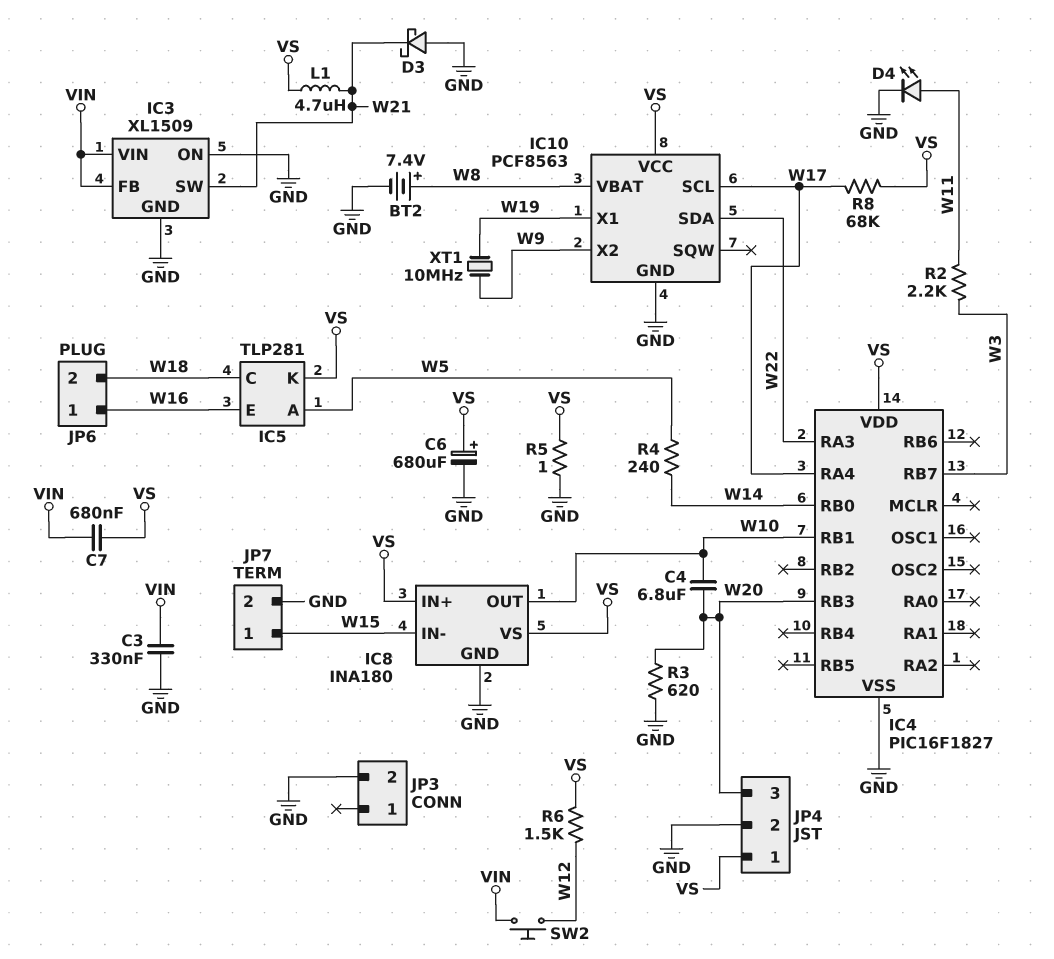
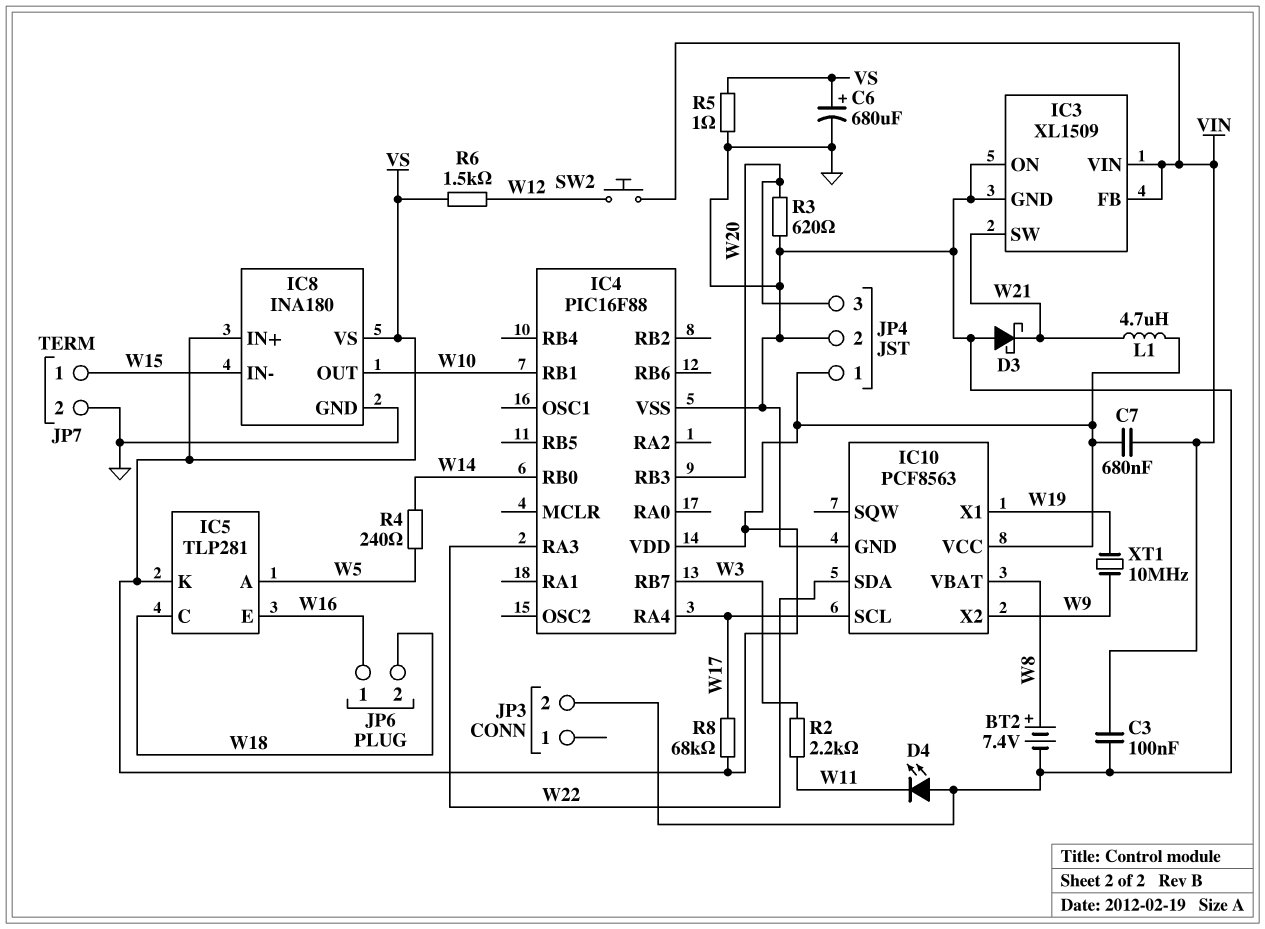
C3: 330nF (GND, VIN) -> 100nF (GND, VIN)
C4: 6.8uF (W10, W20) -> none
D4: LED (A W11, K GND) -> LED (A GND, K W11)
IC4: PIC16F1827 -> PIC16F88

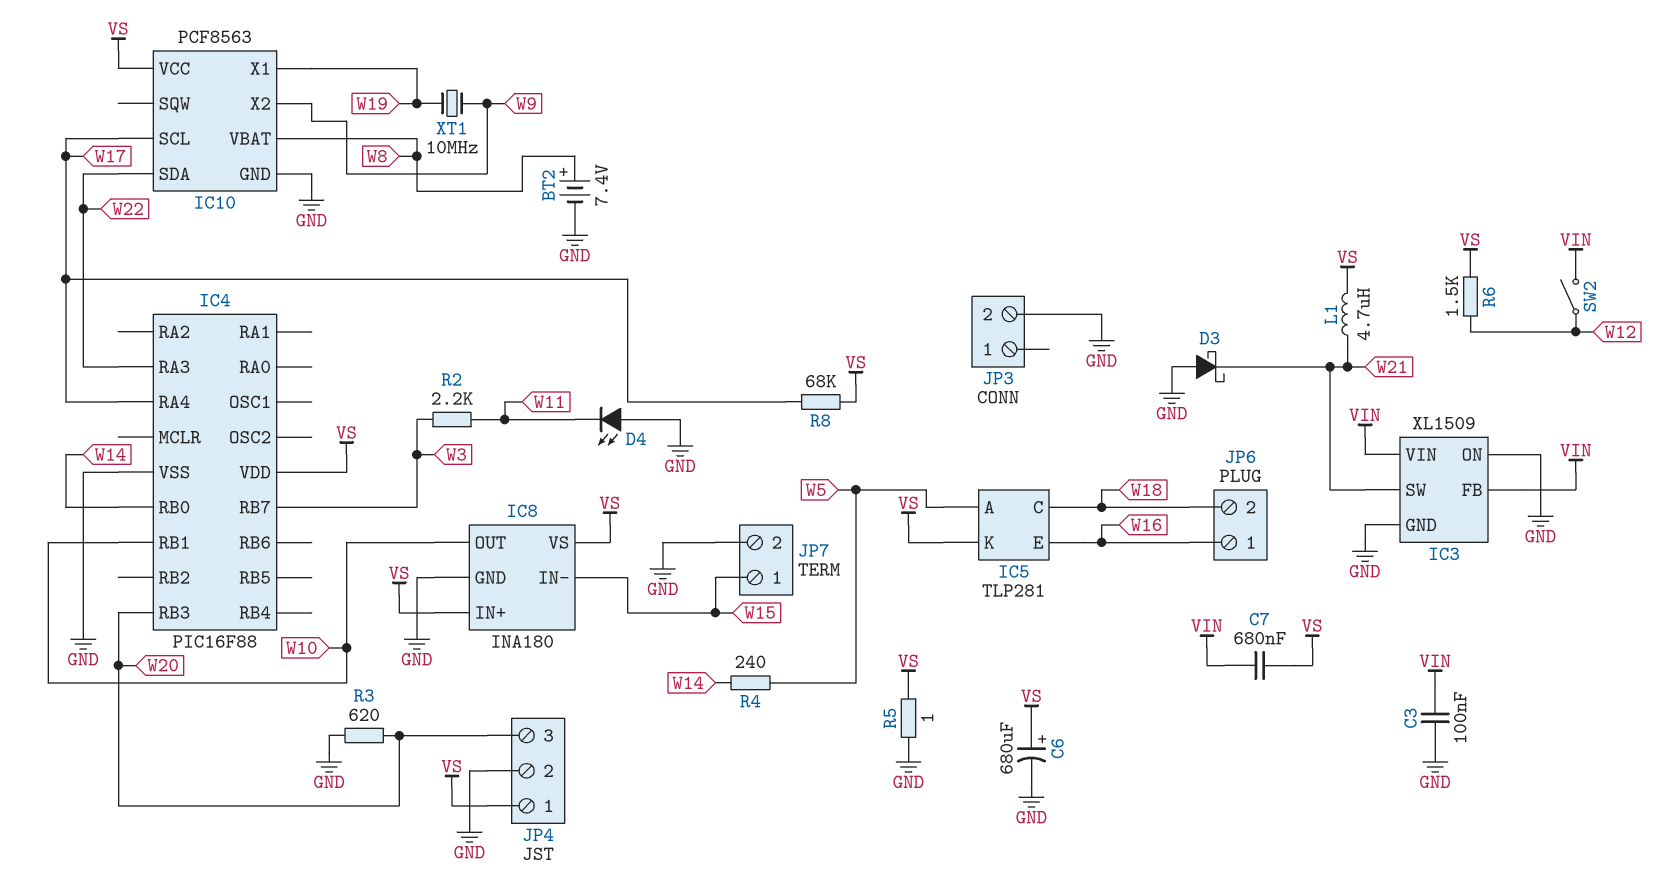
SW2: button (VIN, W12) -> switch (VIN, W12)

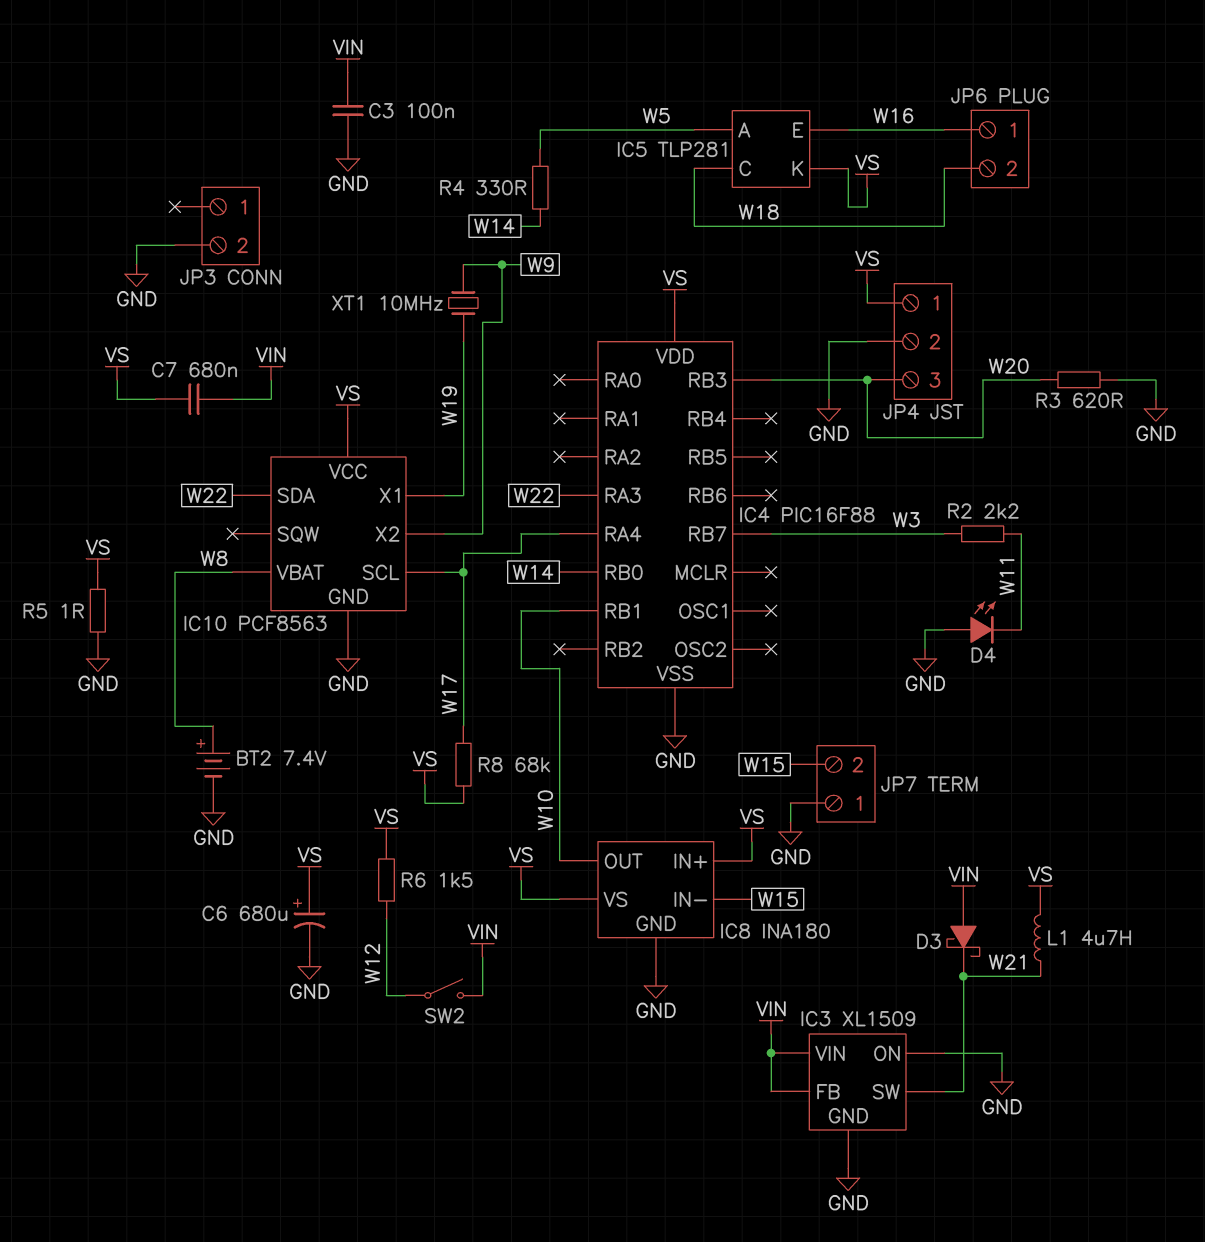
D3: schottky (A GND, K W21) -> schottky (A VIN, K W21)
JP7 pin 1: W15 -> GND
JP7 pin 2: GND -> W15
R4: 240 (W5, W14) -> 330 (W5, W14)

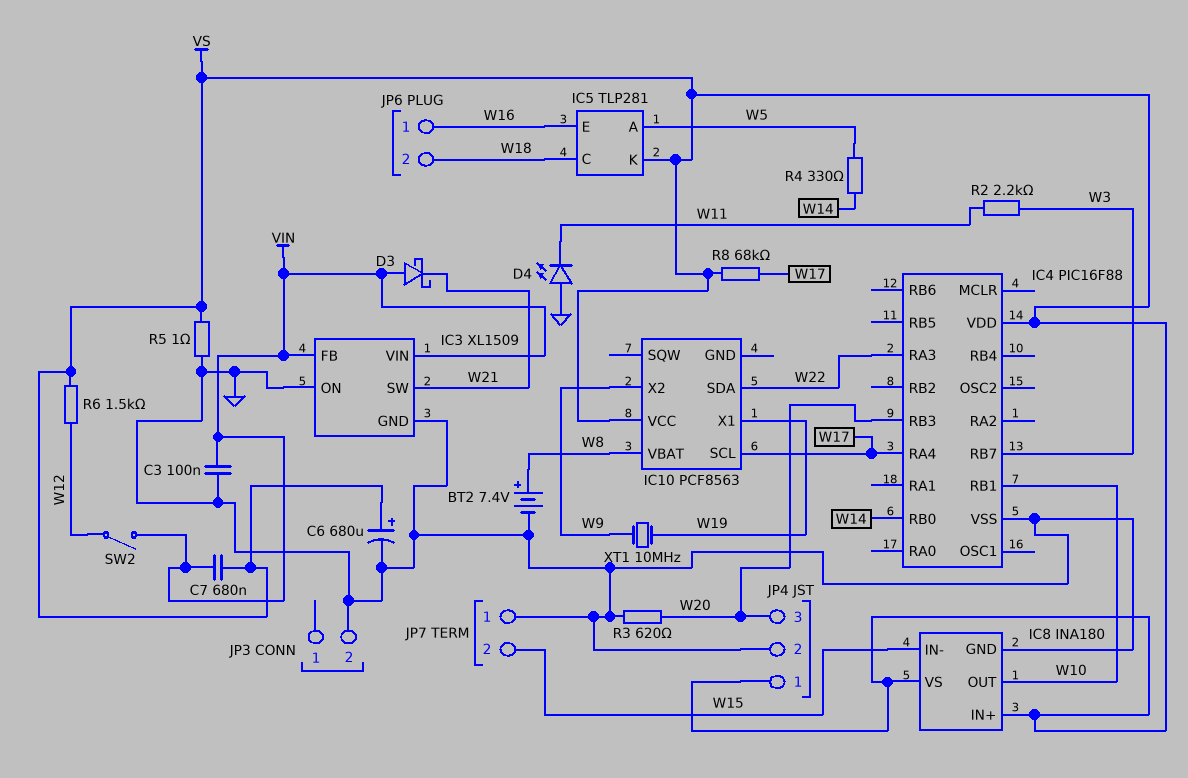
IC10 pin GND: GND -> none
L1: 4.7uH (VS, W21) -> none

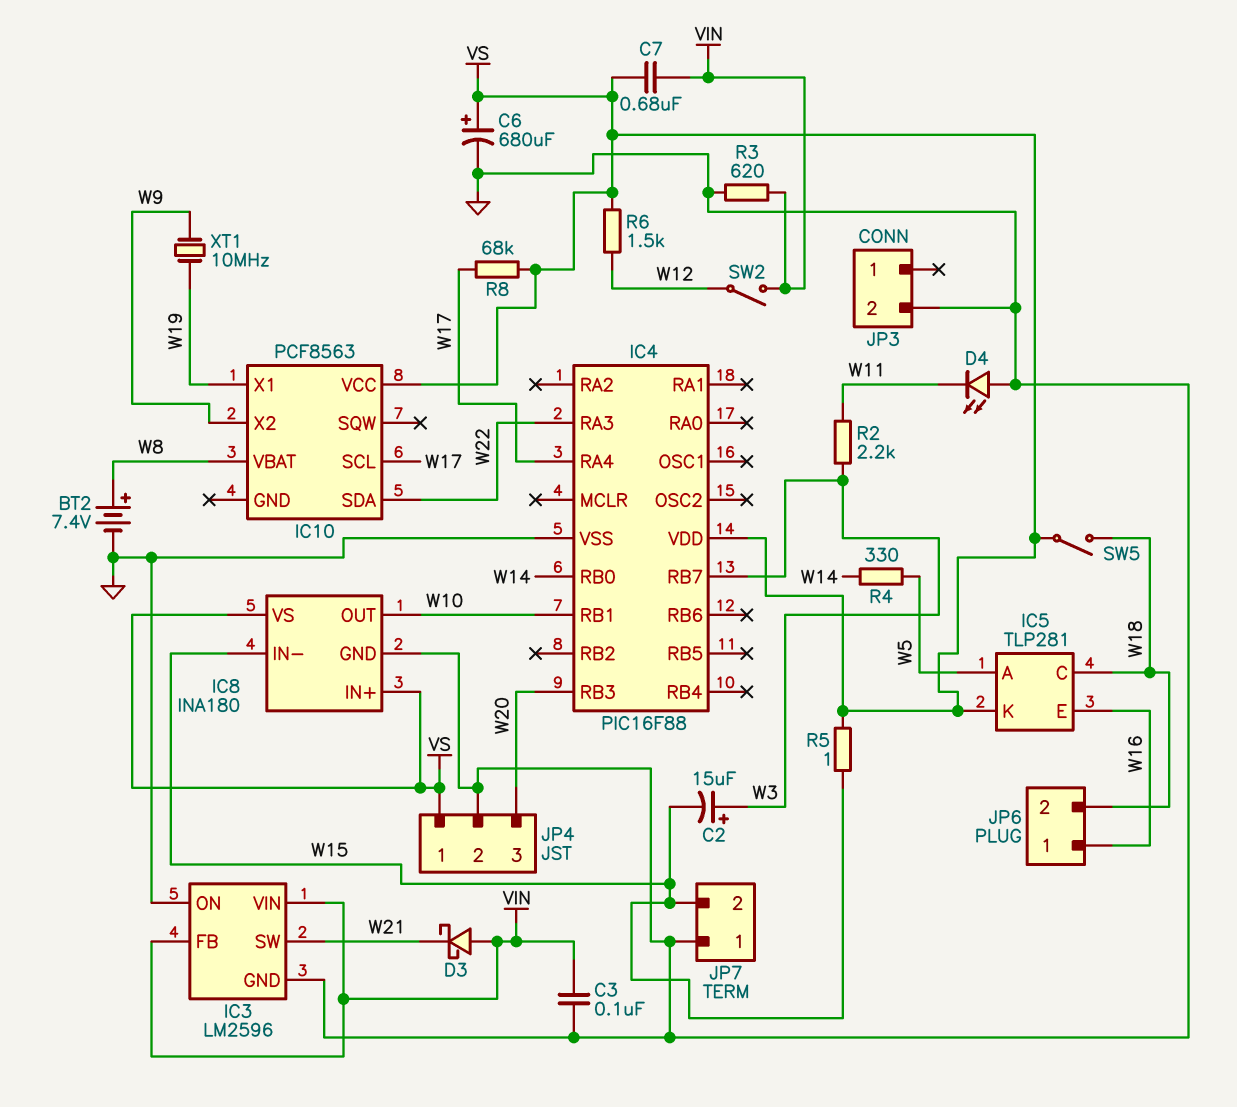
C2: none -> 15uF (plus W3, minus W15)
IC3: XL1509 -> LM2596
R3: 620 (GND, W20) -> 620 (GND, VIN)
R5: 1 (GND, VS) -> 1 (VS, W15)
SW5: none -> switch (VS, W18)

